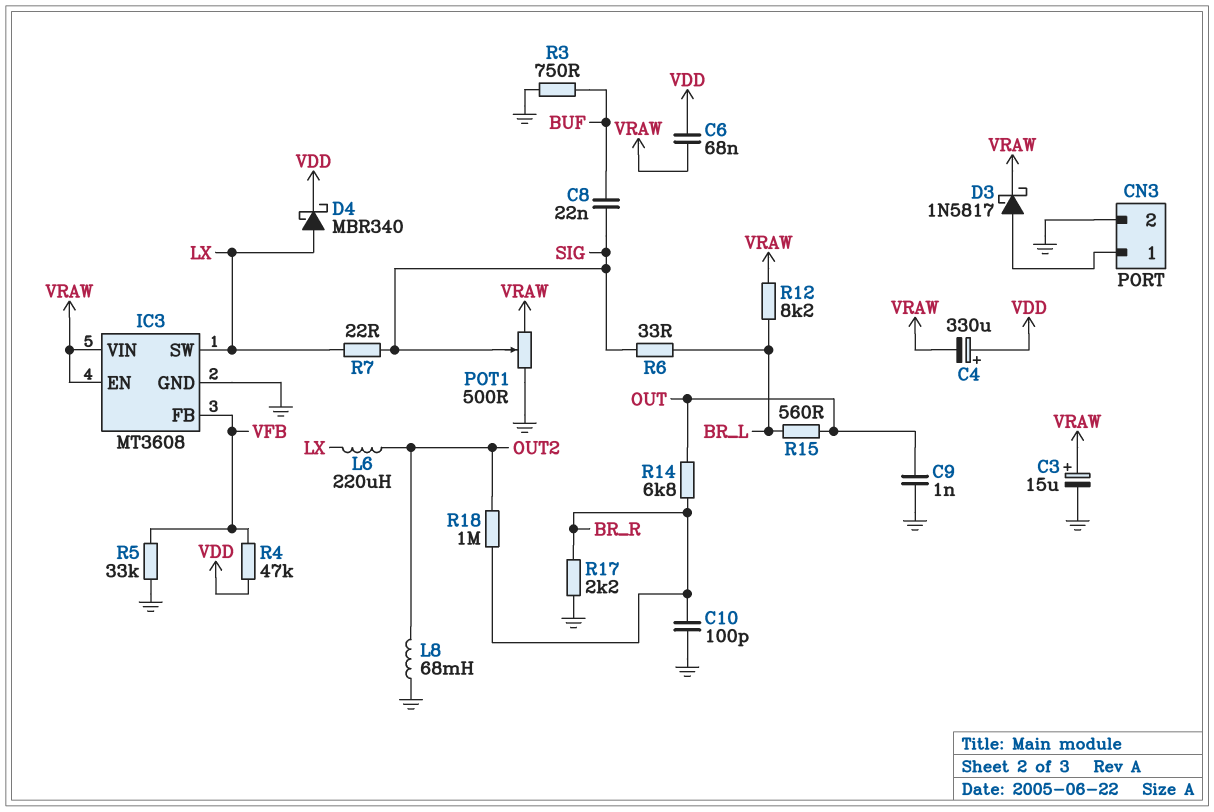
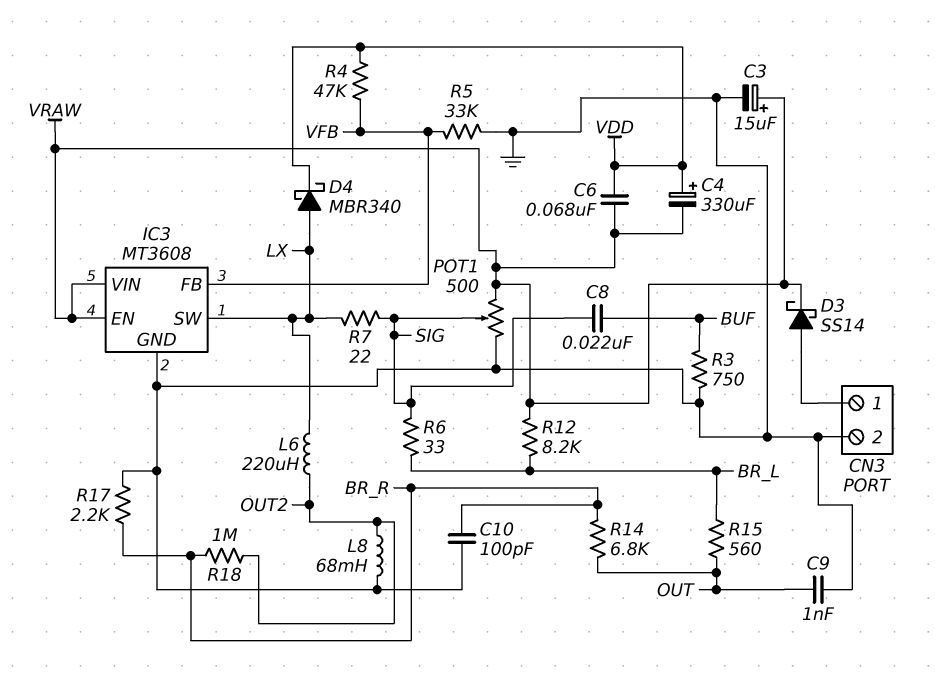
D3: schottky 1N5817 (A CN3/1, K VRAW) -> schottky SS14 (A CN3/1, K VRAW)

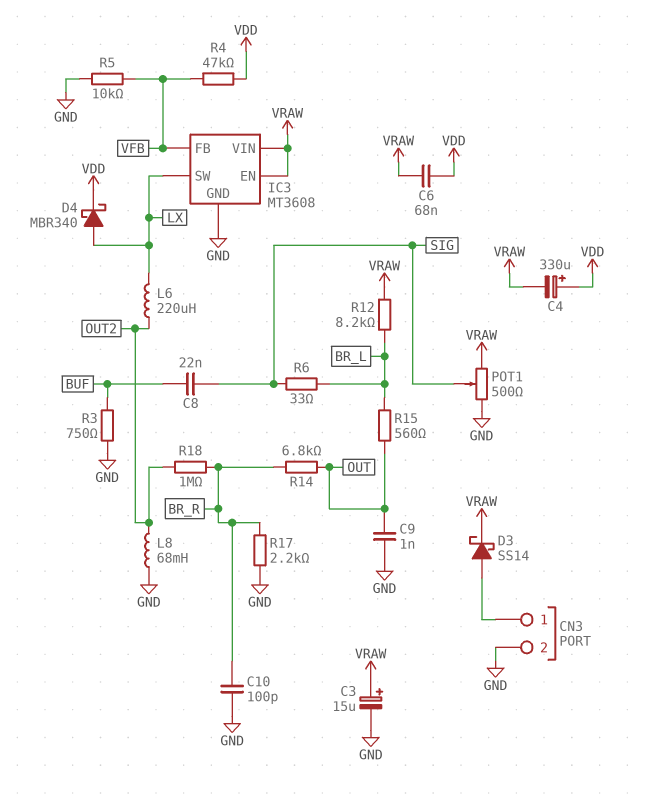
R5: 33k (GND, VFB) -> 10k (GND, VFB)
R7: 22 (LX, SIG) -> none

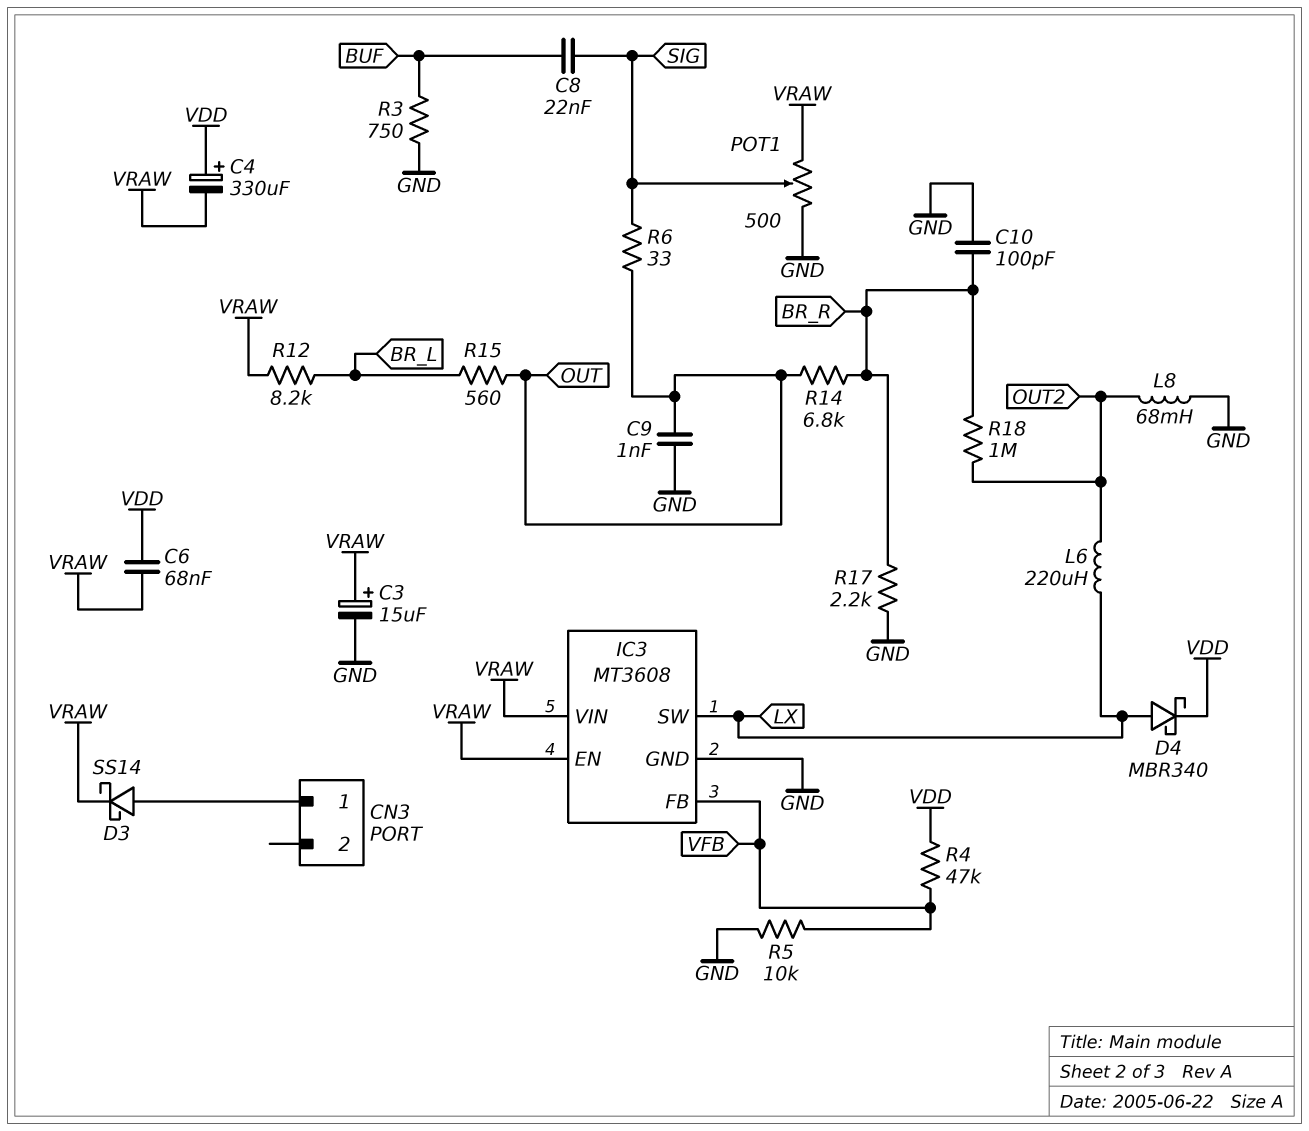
CN3 pin 2: GND -> none
R6: 33 (BR_L, SIG) -> 33 (OUT, SIG)

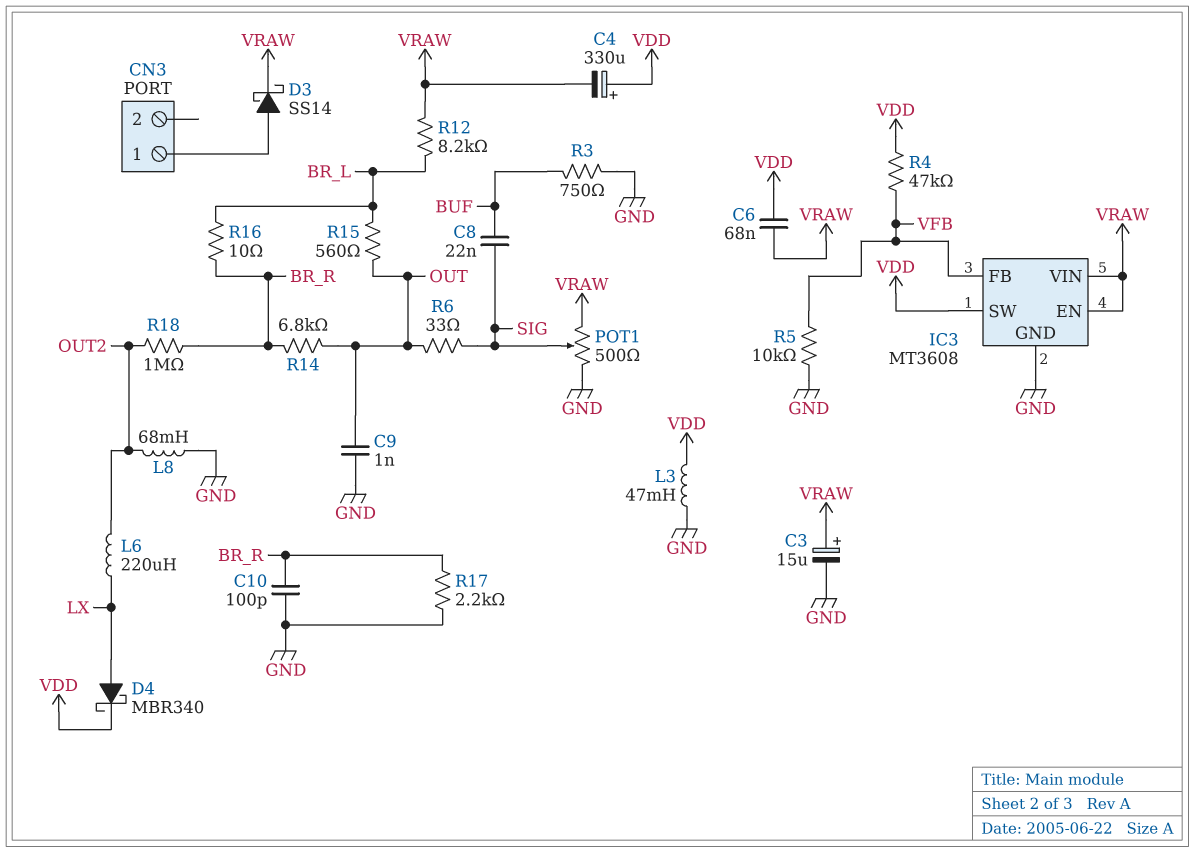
IC3 pin SW: LX -> VDD
L3: none -> 47mH (GND, VDD)
R16: none -> 10 (BR_L, BR_R)

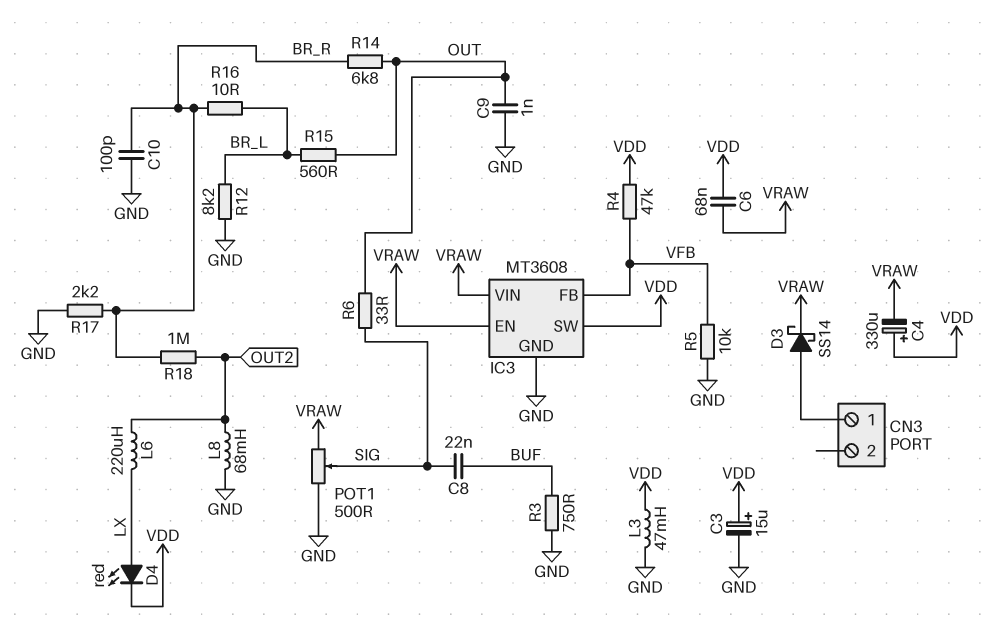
C3: 15uF (plus VRAW, minus GND) -> 15uF (plus VDD, minus GND)
D4: schottky MBR340 (A LX, K VDD) -> LED red (A LX, K VDD)
R12: 8.2k (BR_L, VRAW) -> 8.2k (BR_L, GND)

